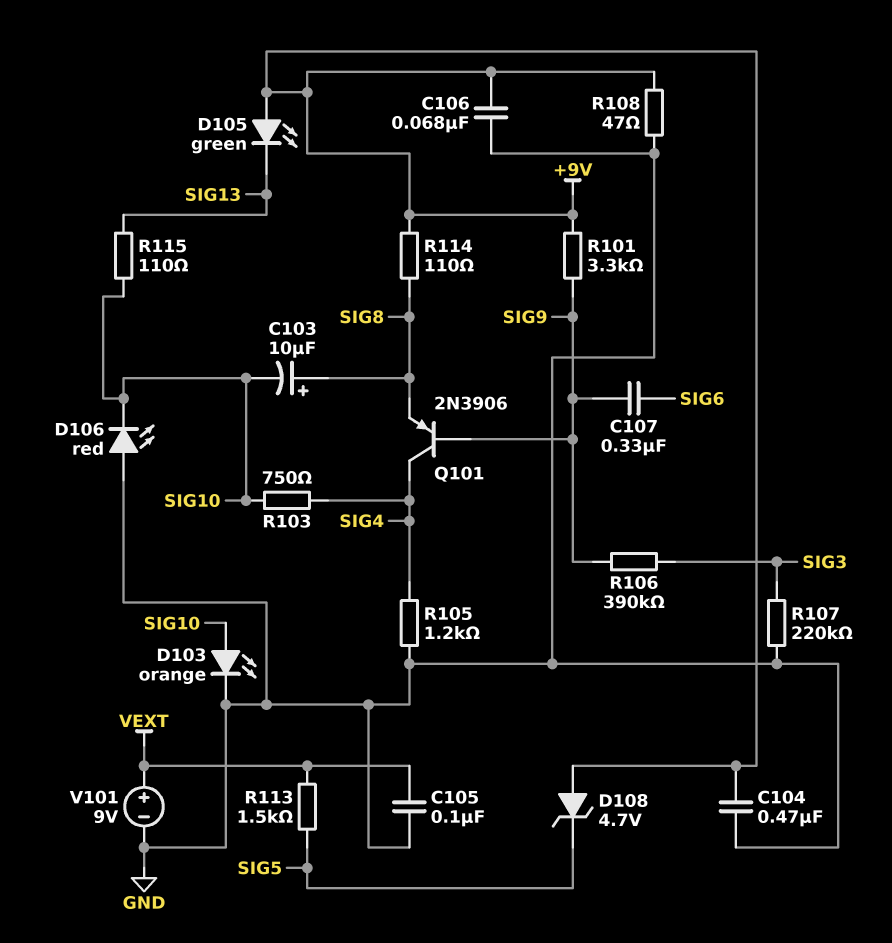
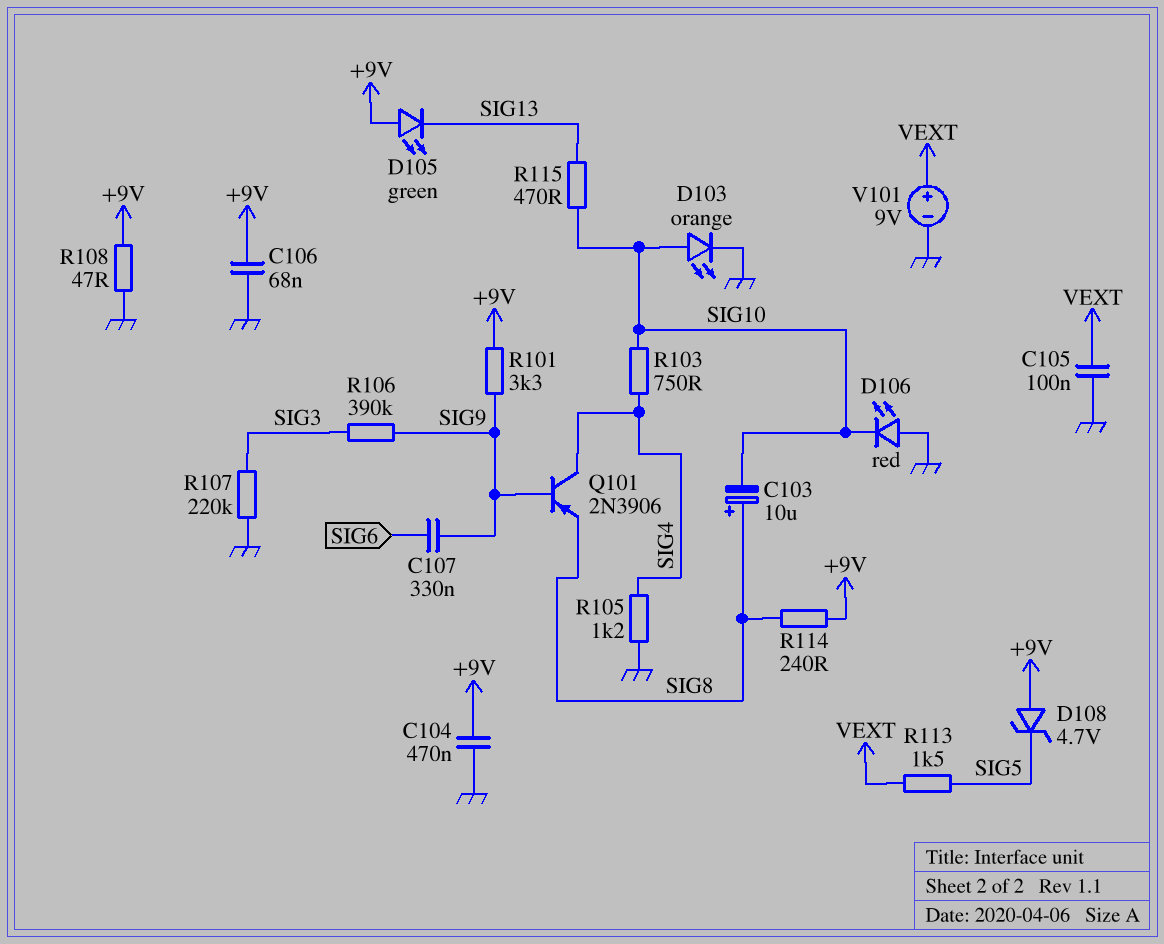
R114: 110 (+9V, SIG8) -> 240 (+9V, SIG8)
R115: 110 (SIG10, SIG13) -> 470 (SIG10, SIG13)

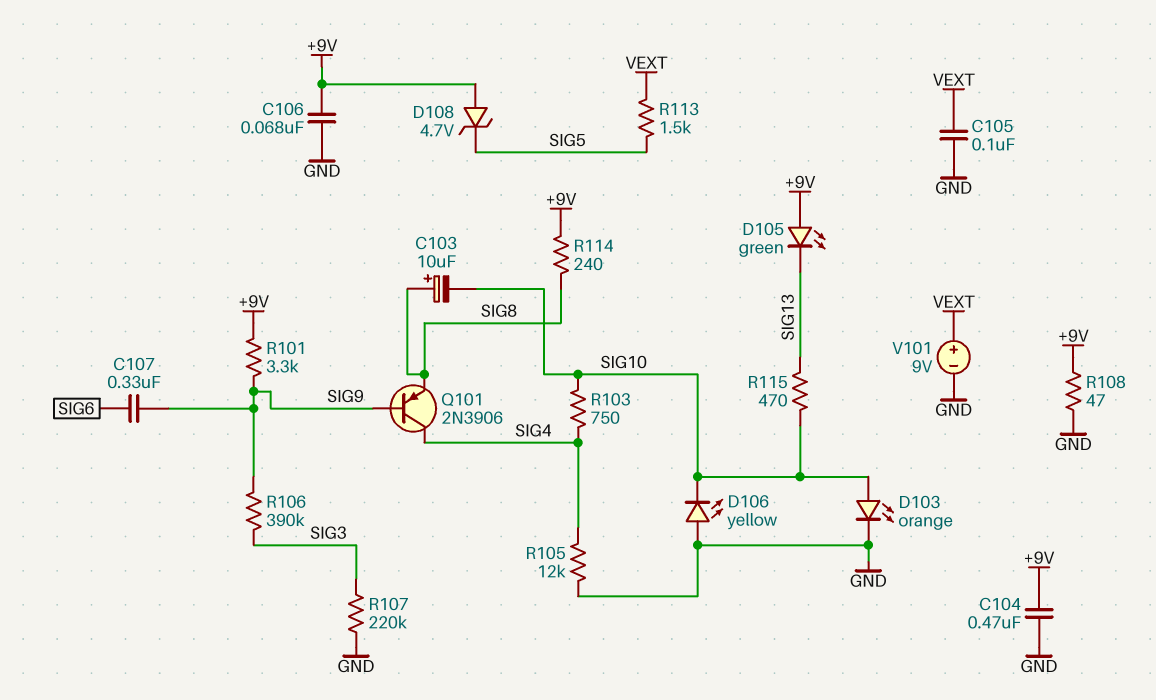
D106: LED red (A GND, K SIG10) -> LED yellow (A GND, K SIG10)
R105: 1.2k (GND, SIG4) -> 12k (GND, SIG4)

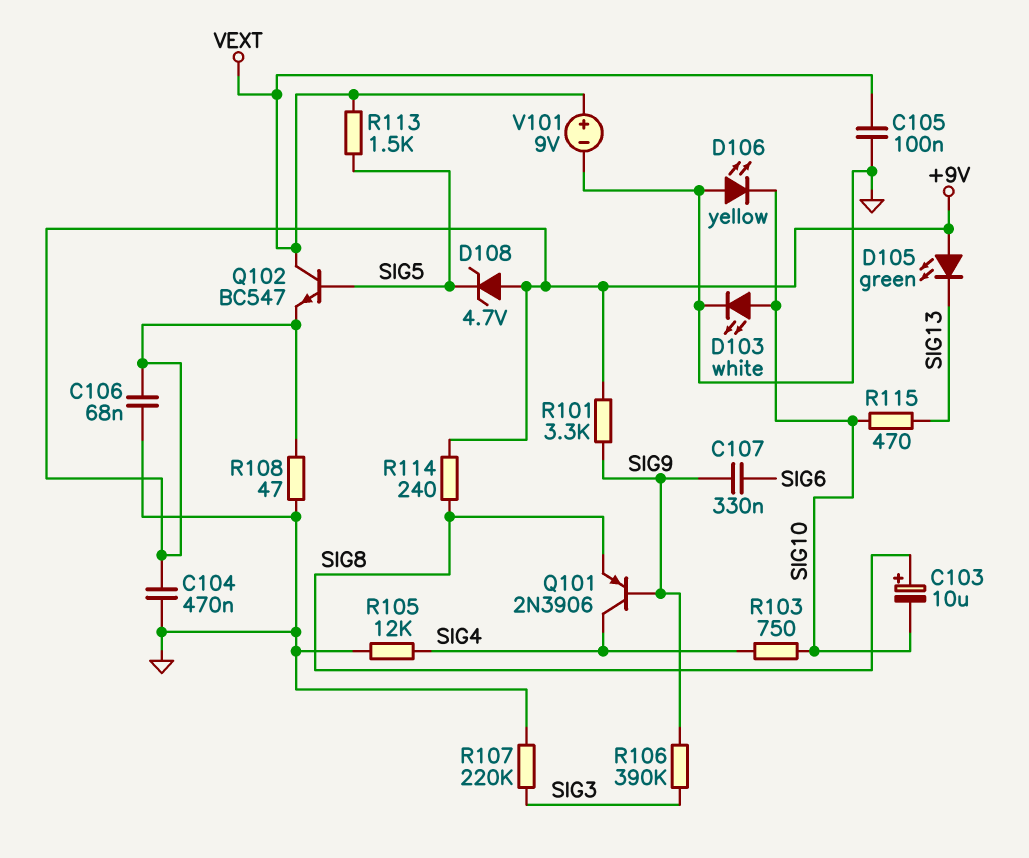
D103: LED orange (A SIG10, K GND) -> LED white (A SIG10, K GND)
Q102: none -> NPN BC547 (B SIG5, C VEXT, E +9V)

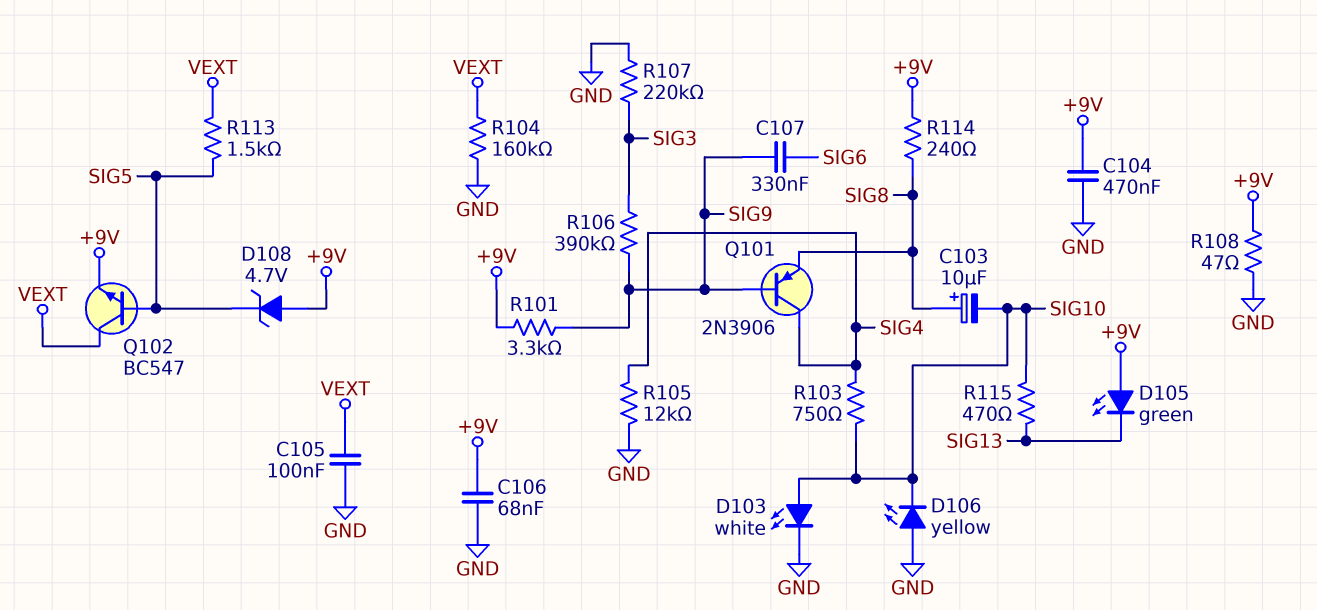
R104: none -> 160k (GND, VEXT)
V101: 9V (plus VEXT, minus GND) -> none

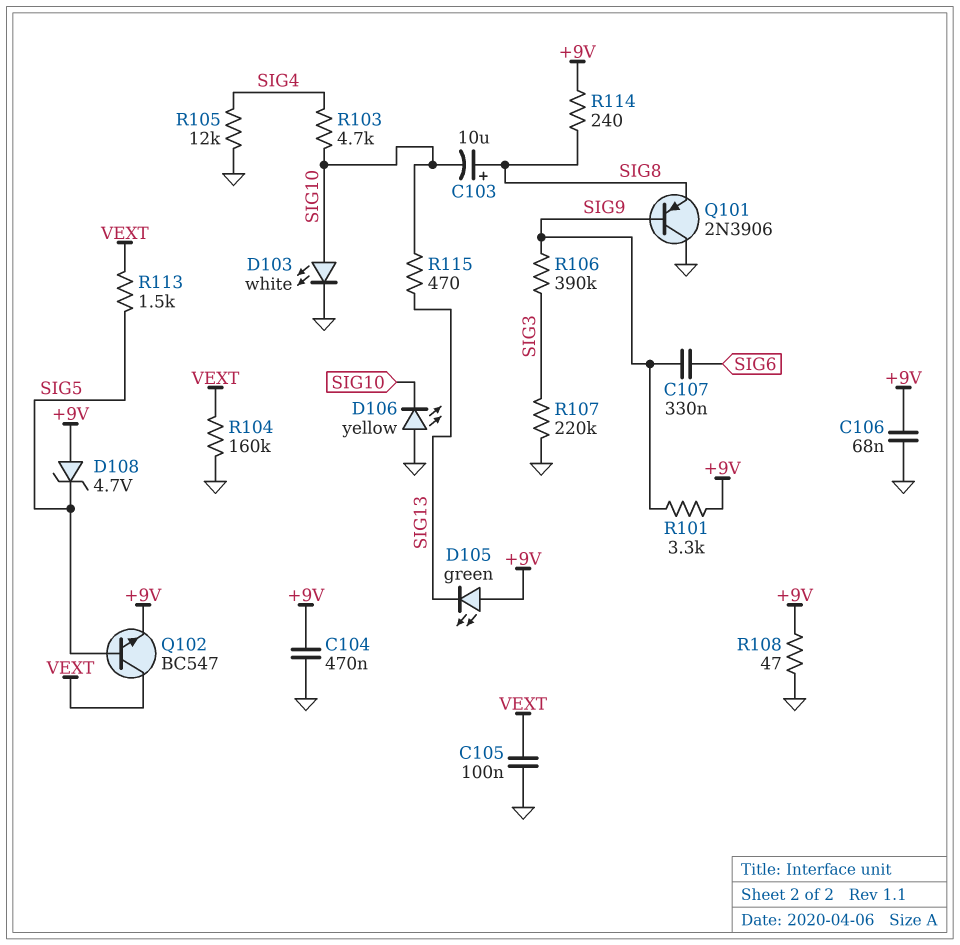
Q101: PNP 2N3906 (B SIG9, C SIG4, E SIG8) -> PNP 2N3906 (B SIG9, C GND, E SIG8)
R103: 750 (SIG4, SIG10) -> 4.7k (SIG4, SIG10)

